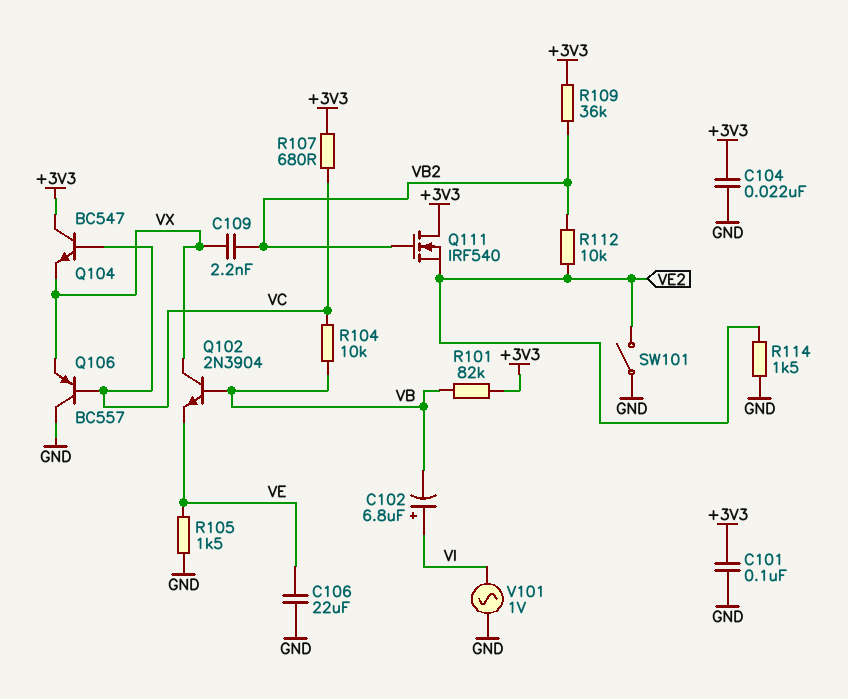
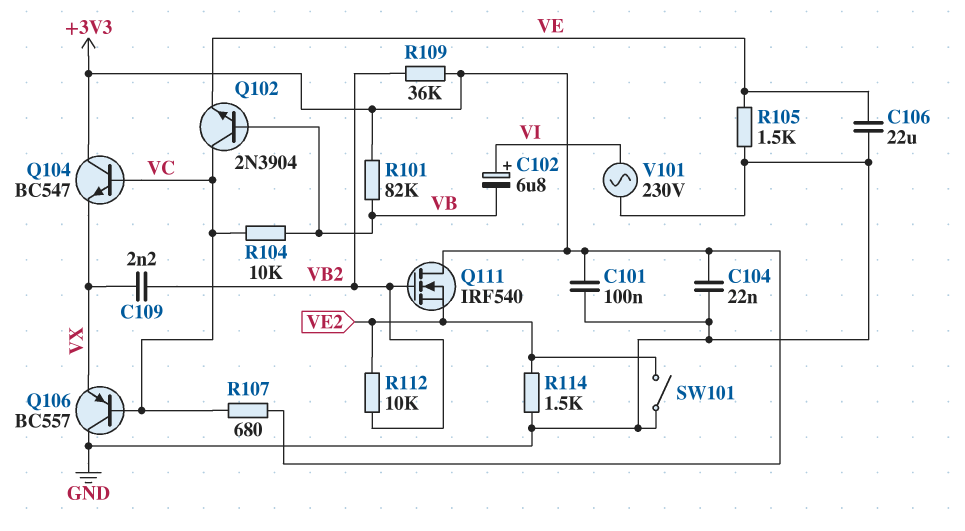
Q102: NPN 2N3904 (B VB, C VX, E VE) -> NPN 2N3904 (B VB, C VC, E VE)
V101: AC 1V (GND, VI) -> AC 230V (GND, VI)

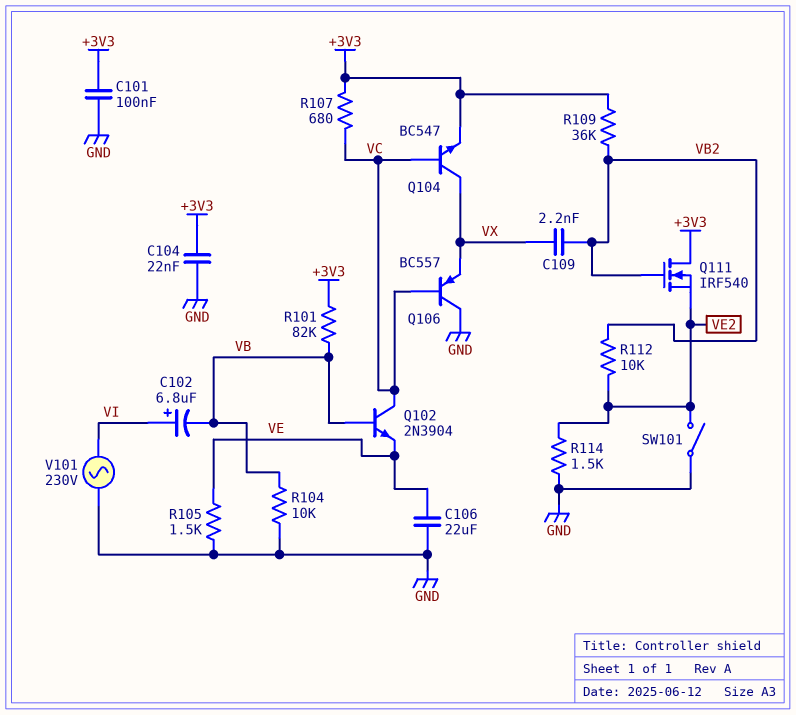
Q104: NPN BC547 (B VC, C +3V3, E VX) -> NPN BC547 (B VC, C VX, E +3V3)
R104: 10k (VB, VC) -> 10k (GND, VB)

